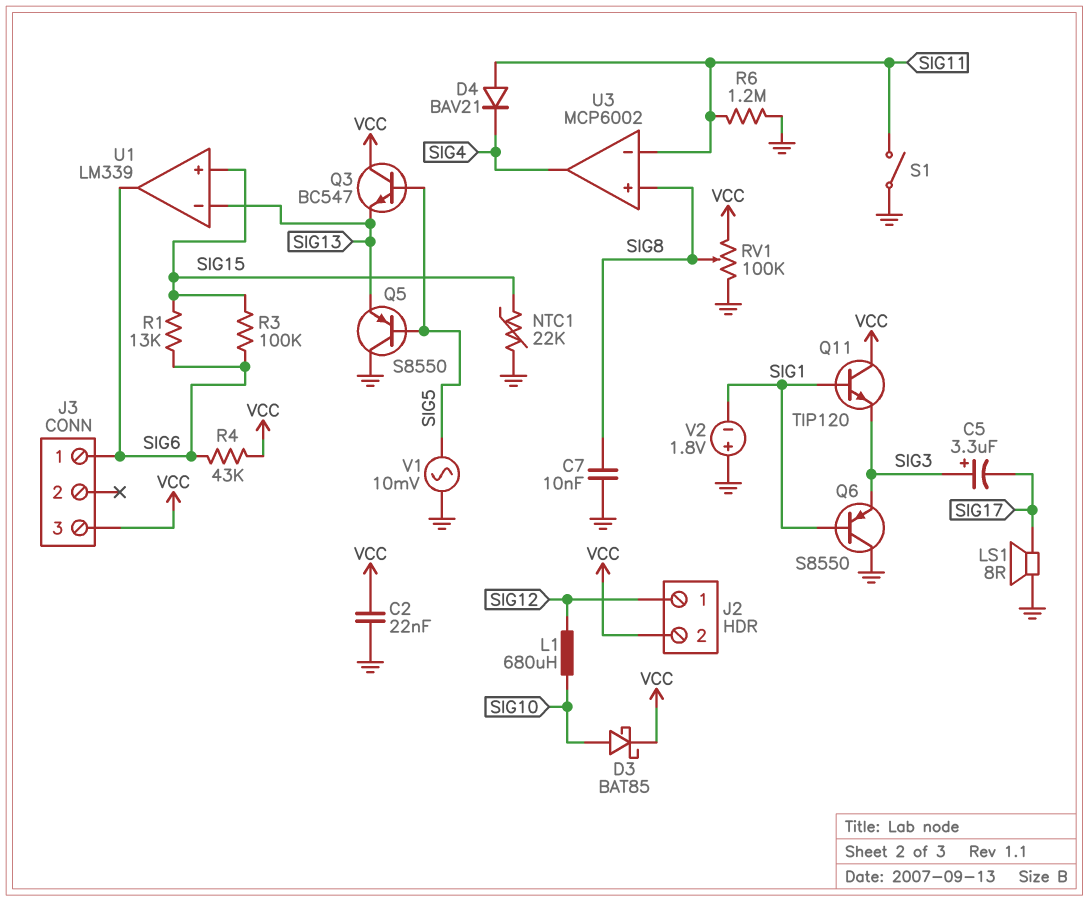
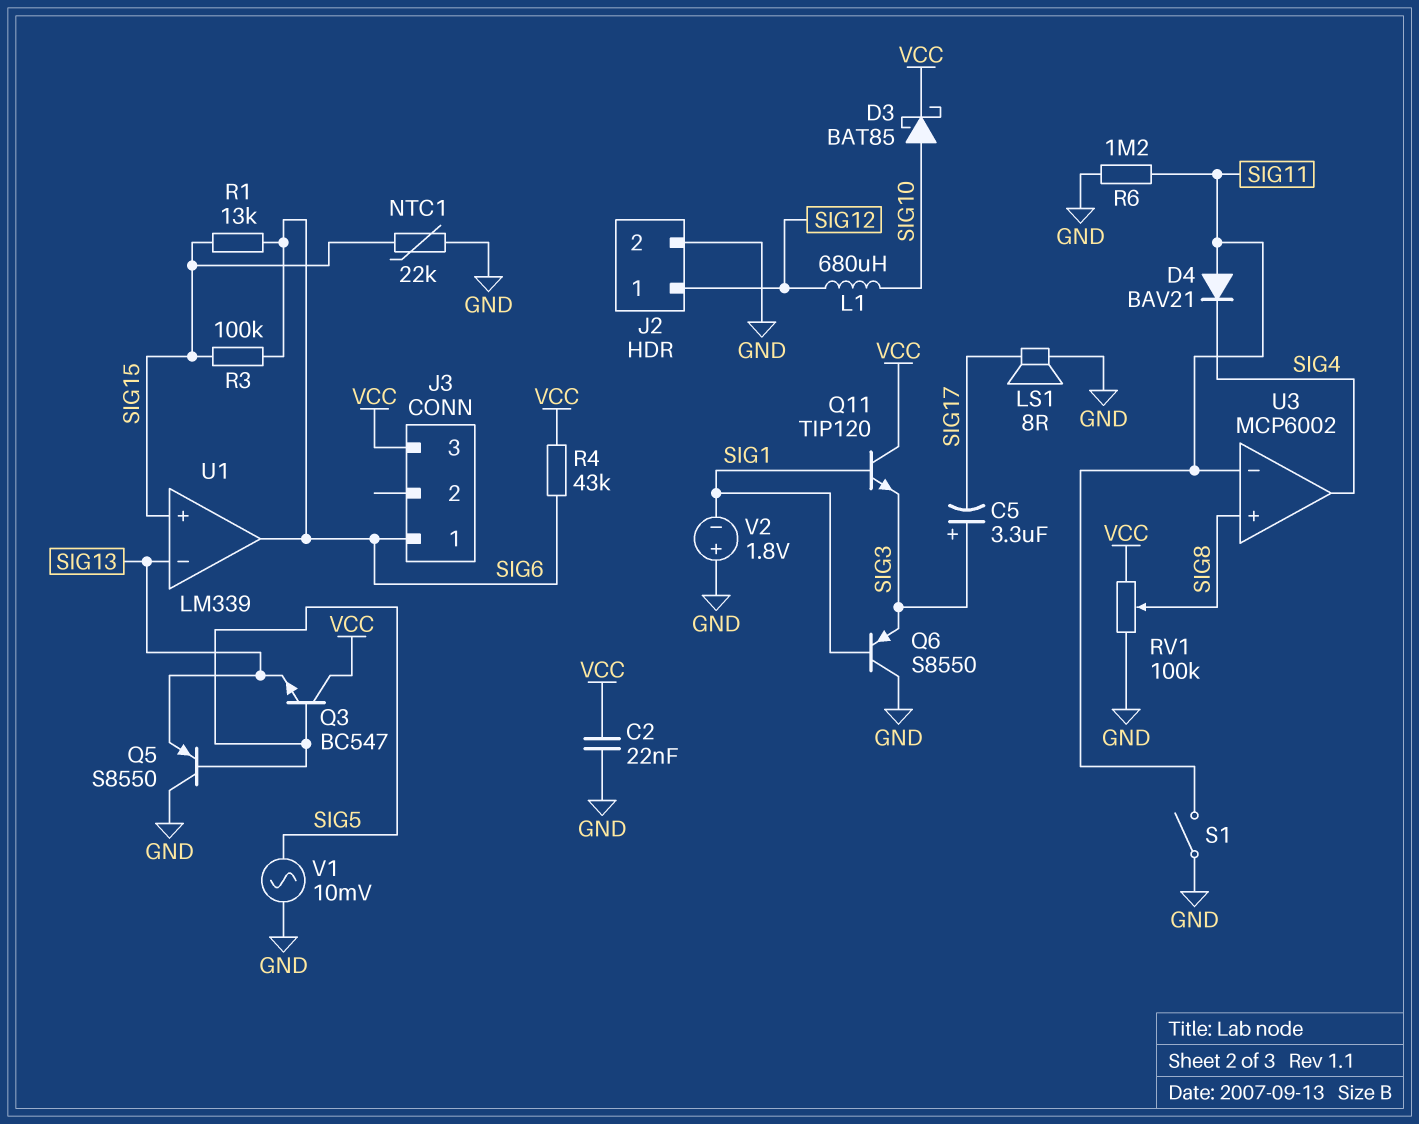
C7: 10nF (GND, SIG8) -> none
J2 pin 2: VCC -> GND

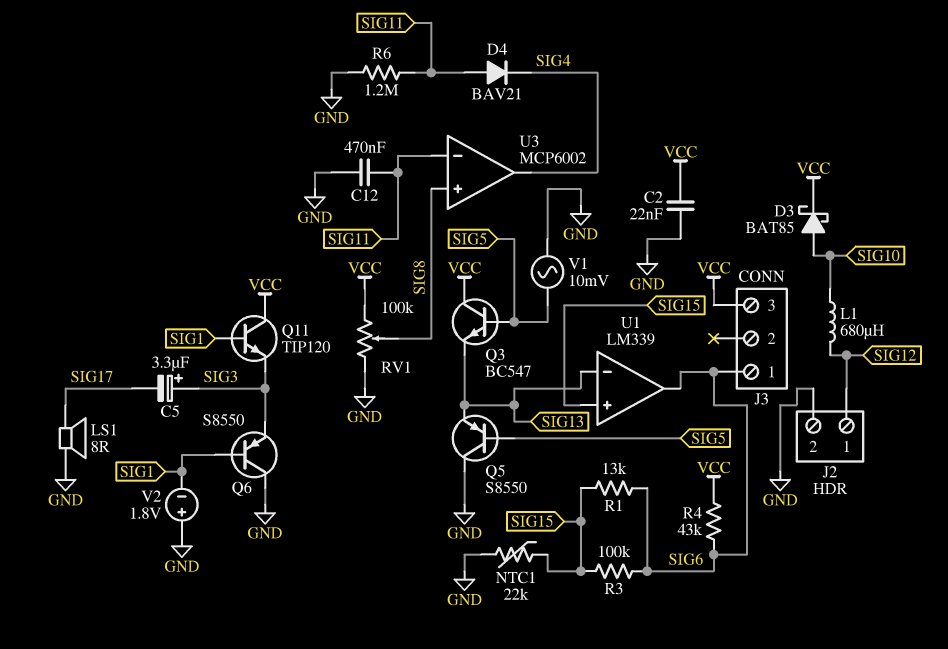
C12: none -> 470nF (GND, SIG11)
S1: switch (GND, SIG11) -> none

